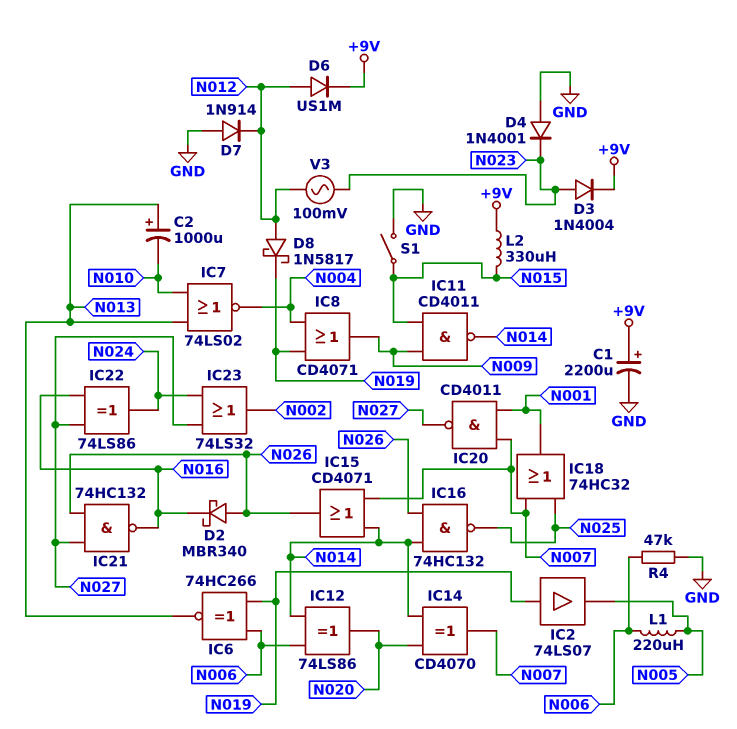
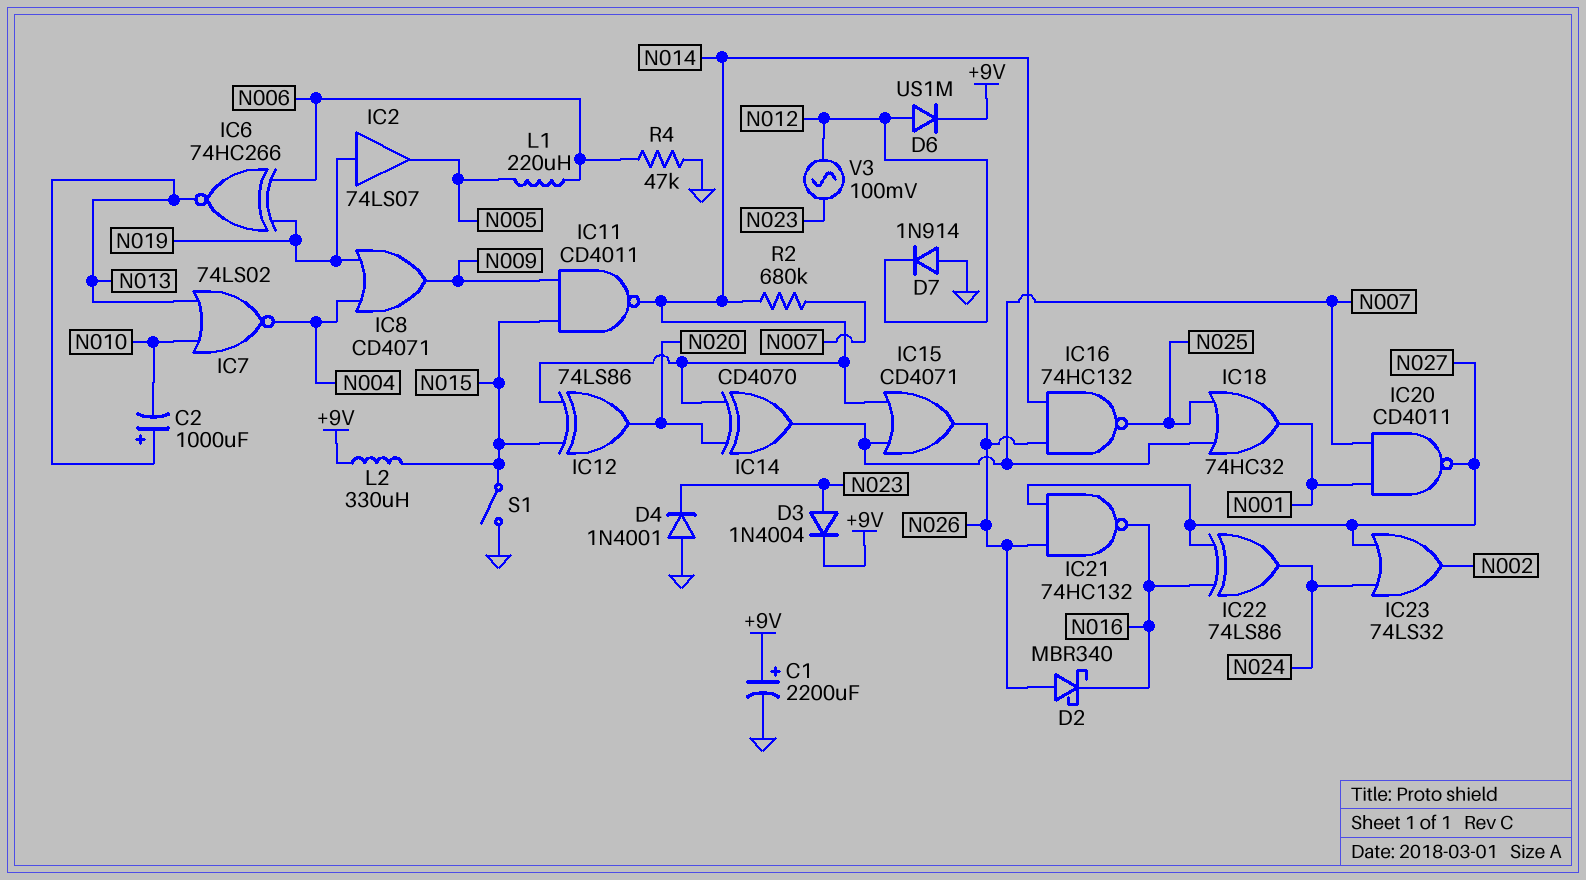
D8: schottky 1N5817 (A N012, K N019) -> none
IC12: XOR 74LS86 (in N006, in N014, out N020) -> XOR 74LS86 (in N014, in N015, out N020)
R2: none -> 680k (N007, N014)

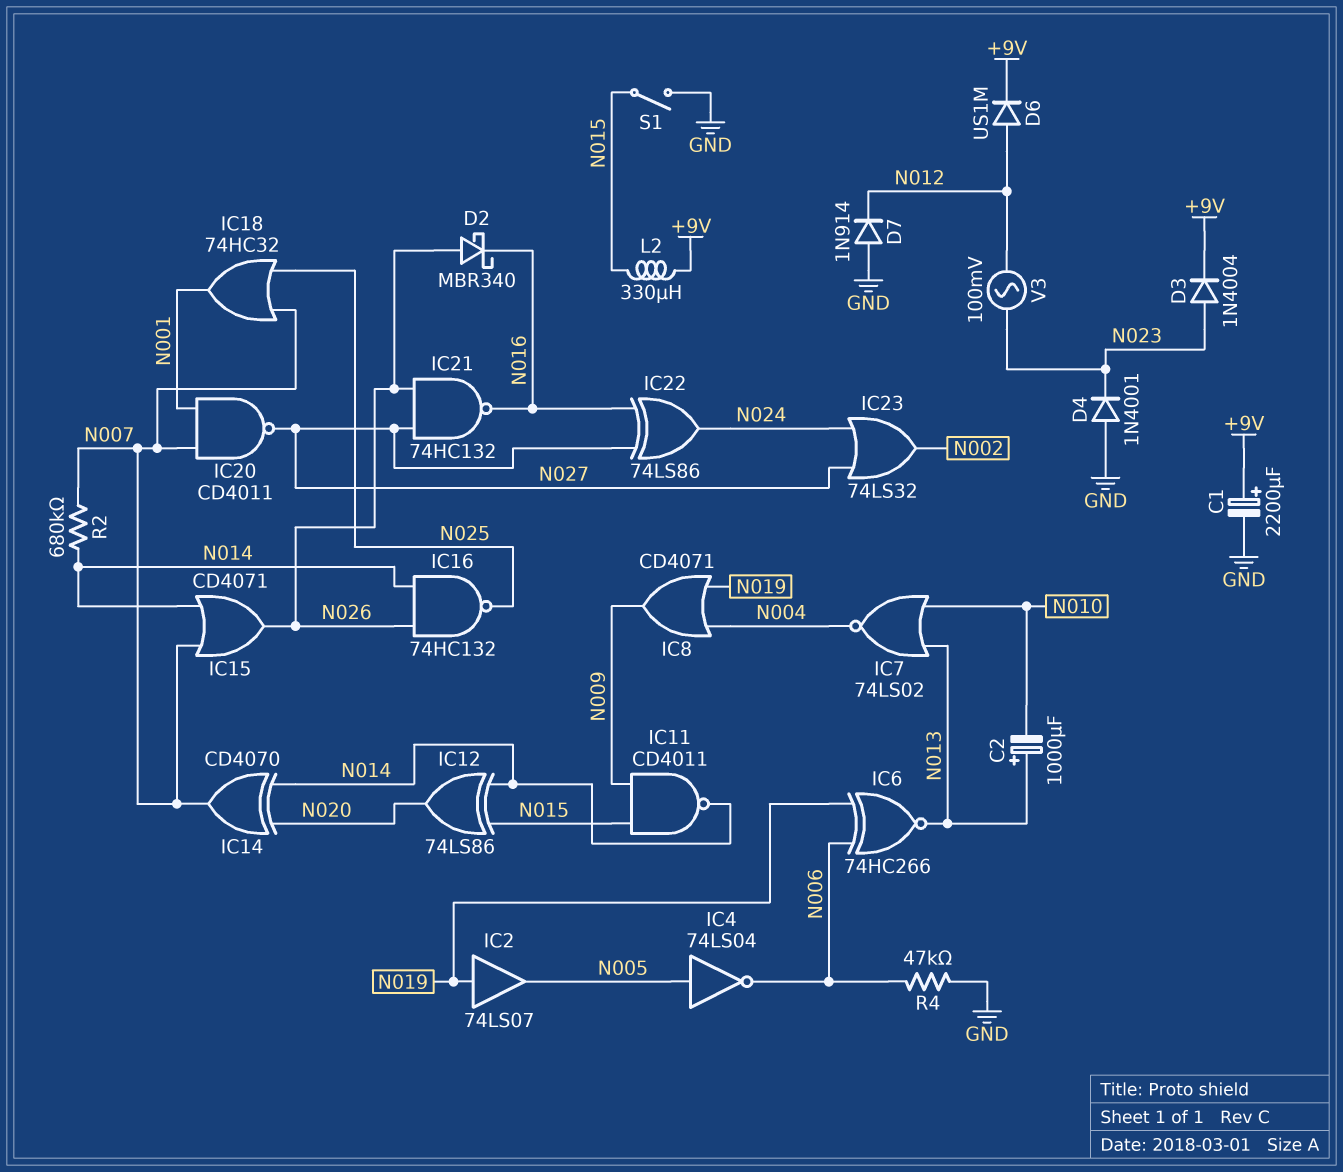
IC4: none -> NOT 74LS04 (in N005, out N006)
L1: 220uH (N005, N006) -> none

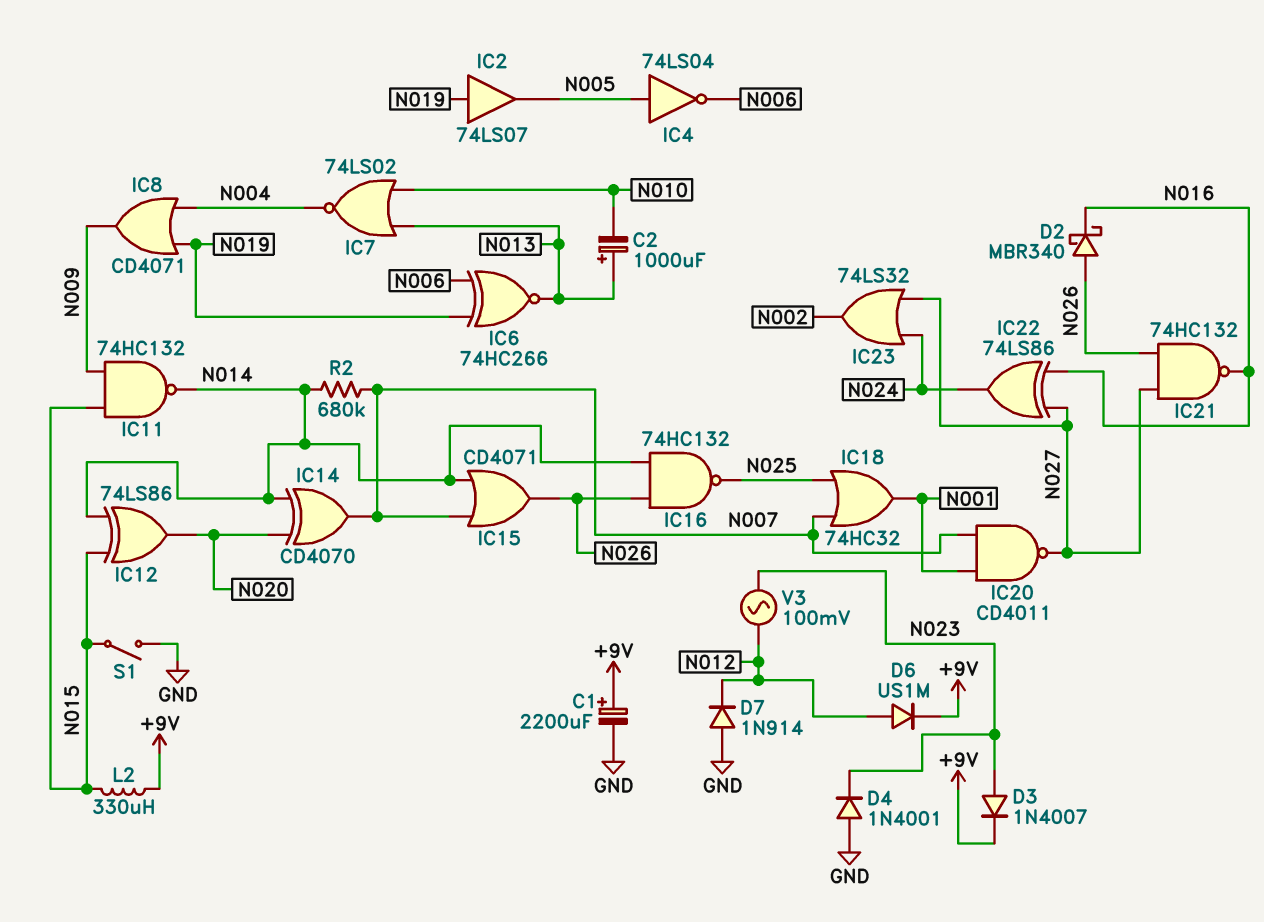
D3: diode 1N4004 (A N023, K +9V) -> diode 1N4007 (A N023, K +9V)
IC11: NAND CD4011 (in N009, in N015, out N014) -> NAND 74HC132 (in N009, in N015, out N014)
R4: 47k (GND, N006) -> none

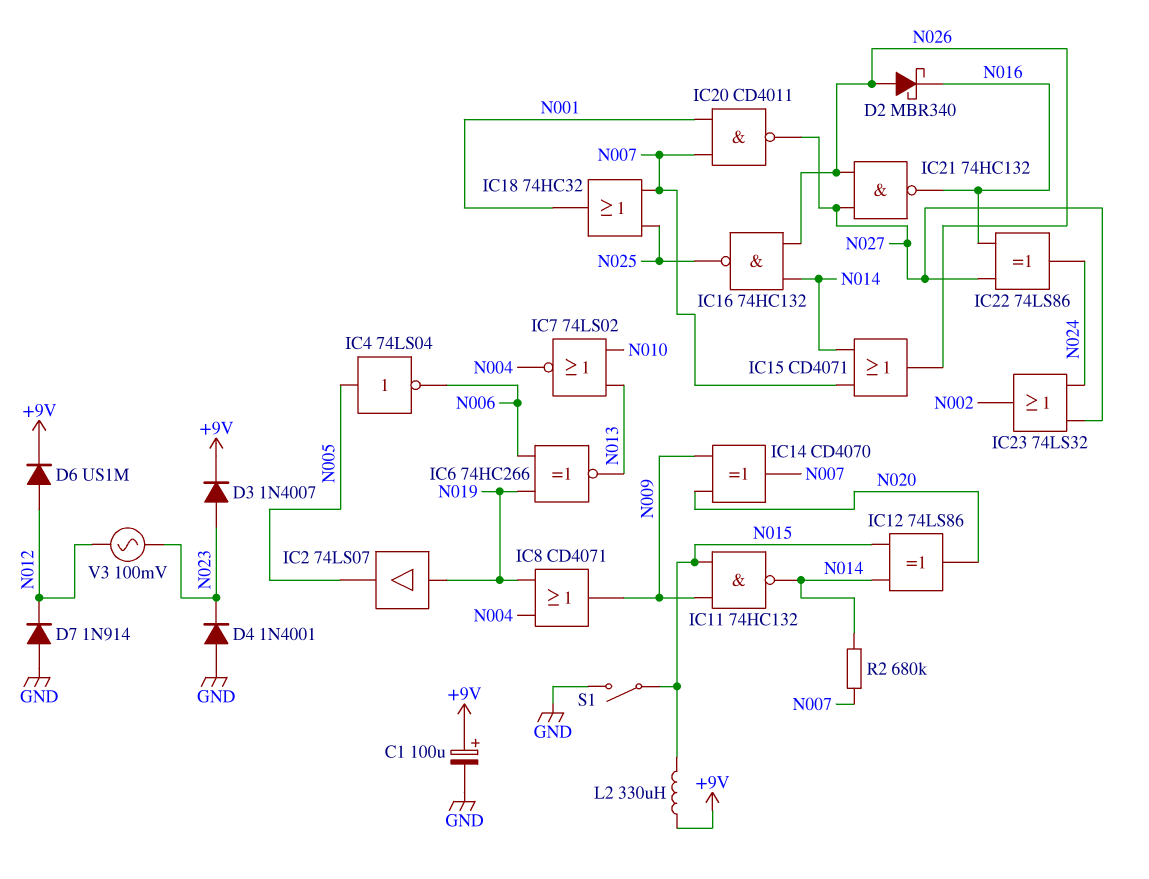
C1: 2200uF (plus +9V, minus GND) -> 100uF (plus +9V, minus GND)
C2: 1000uF (plus N013, minus N010) -> none
IC14: XOR CD4070 (in N014, in N020, out N007) -> XOR CD4070 (in N009, in N020, out N007)

